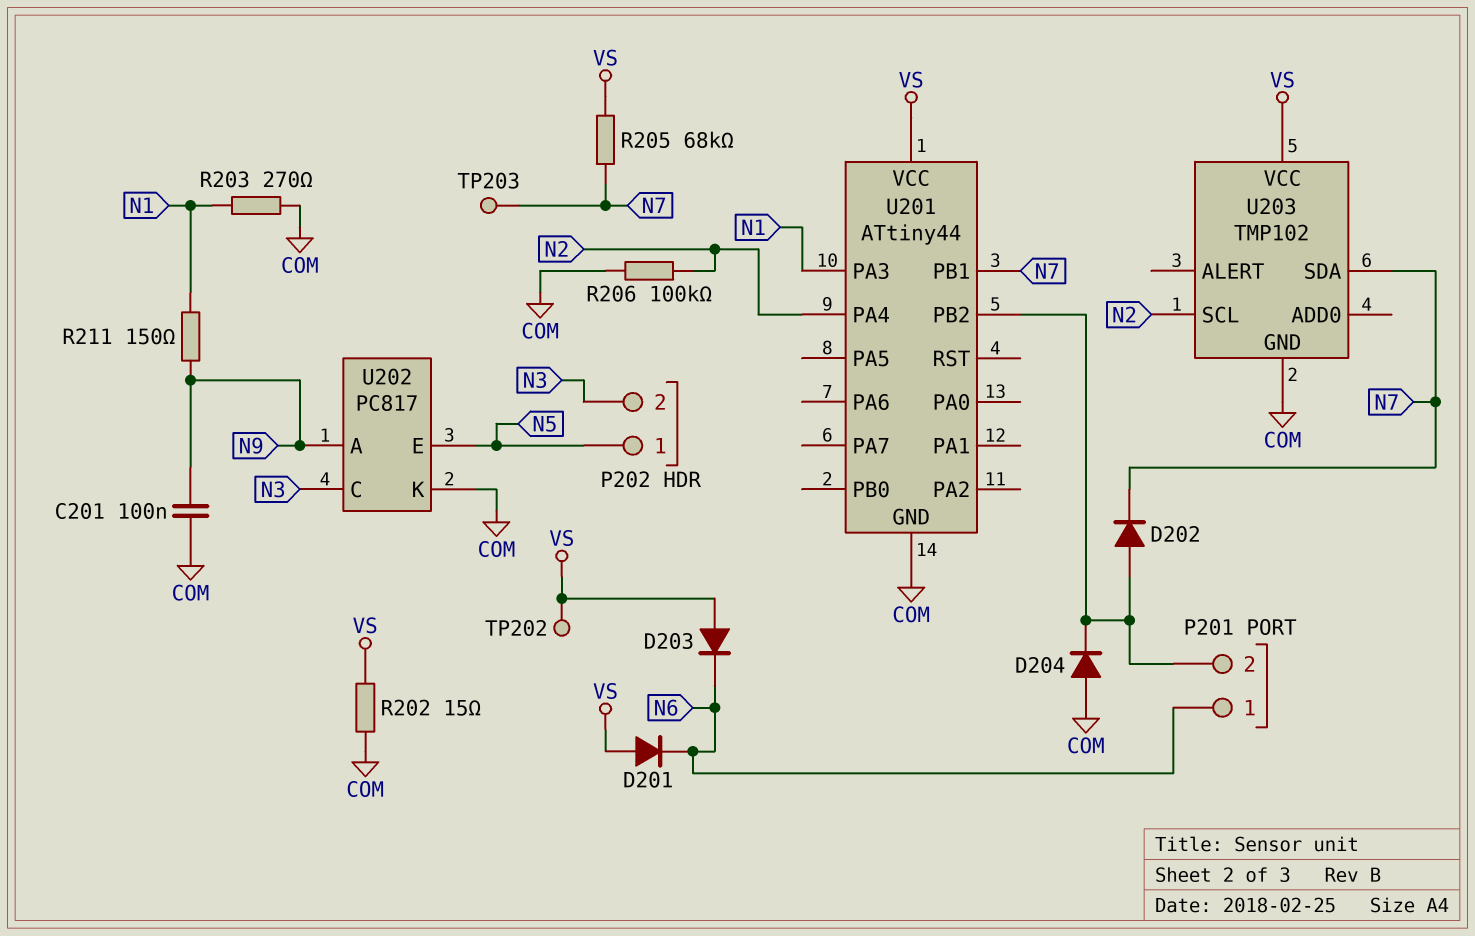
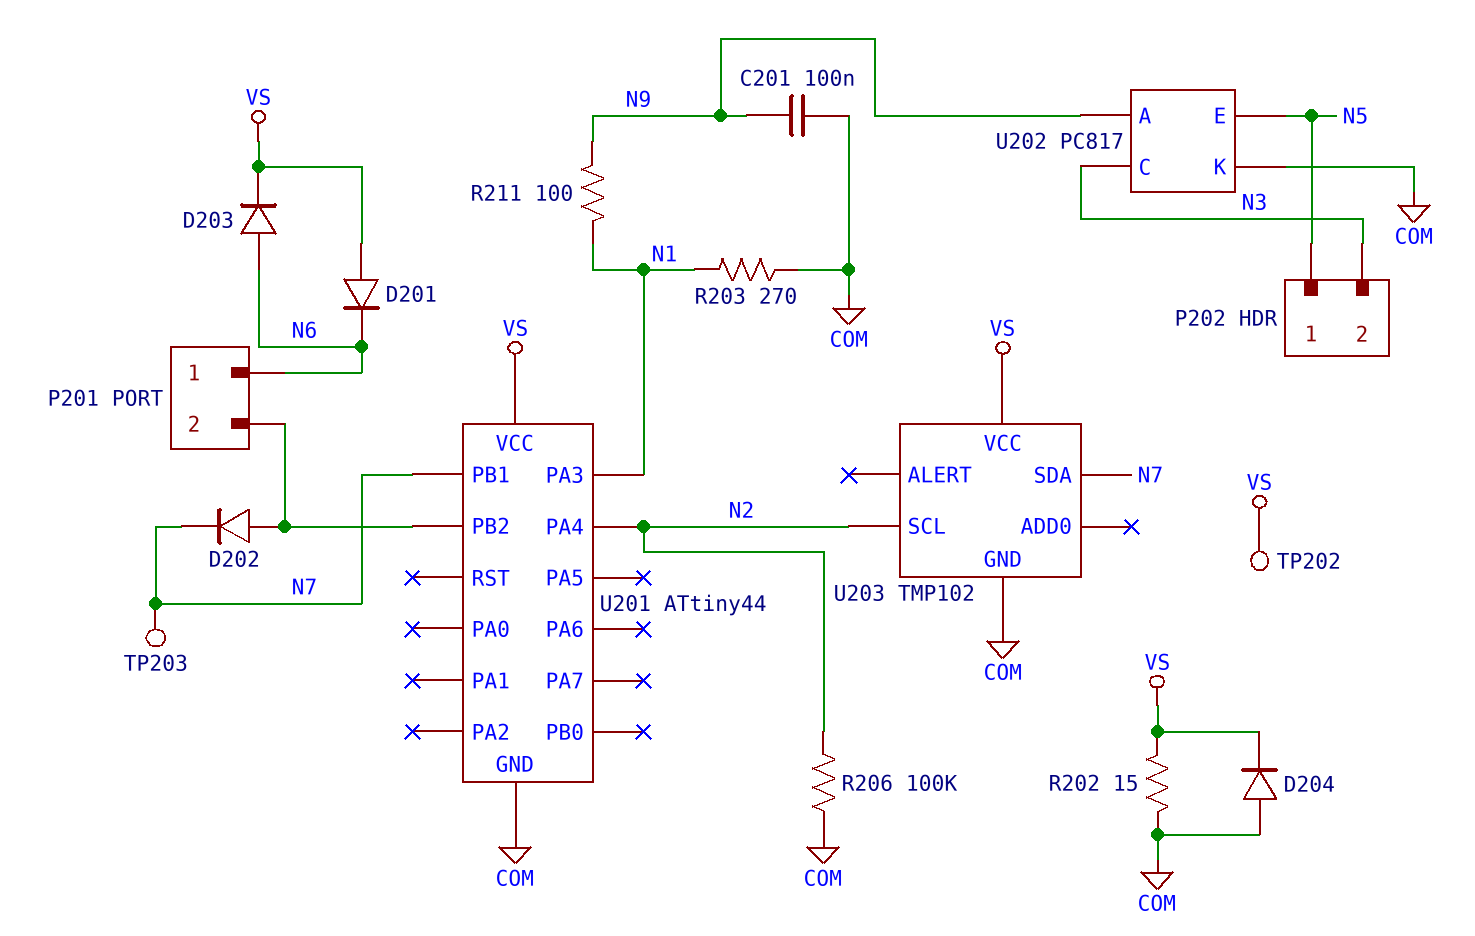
D203: diode (A VS, K N6) -> diode (A N6, K VS)
D204: diode (A COM, K P201/2) -> diode (A COM, K VS)
R205: 68k (N7, VS) -> none
R211: 150 (N1, N9) -> 100 (N1, N9)

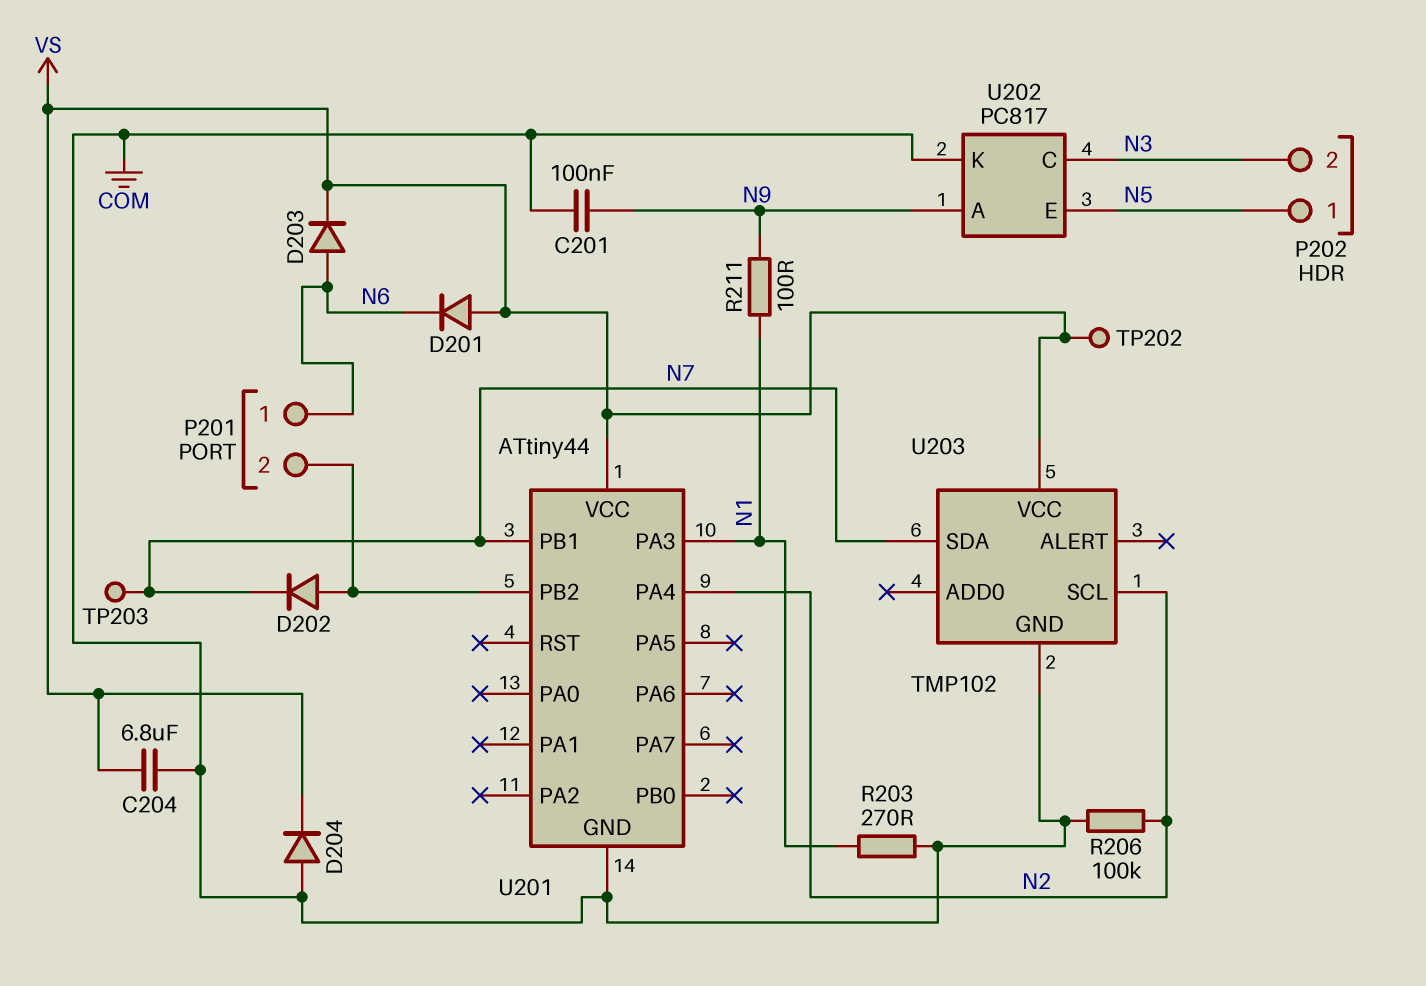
C204: none -> 6.8uF (COM, VS)
R202: 15 (COM, VS) -> none

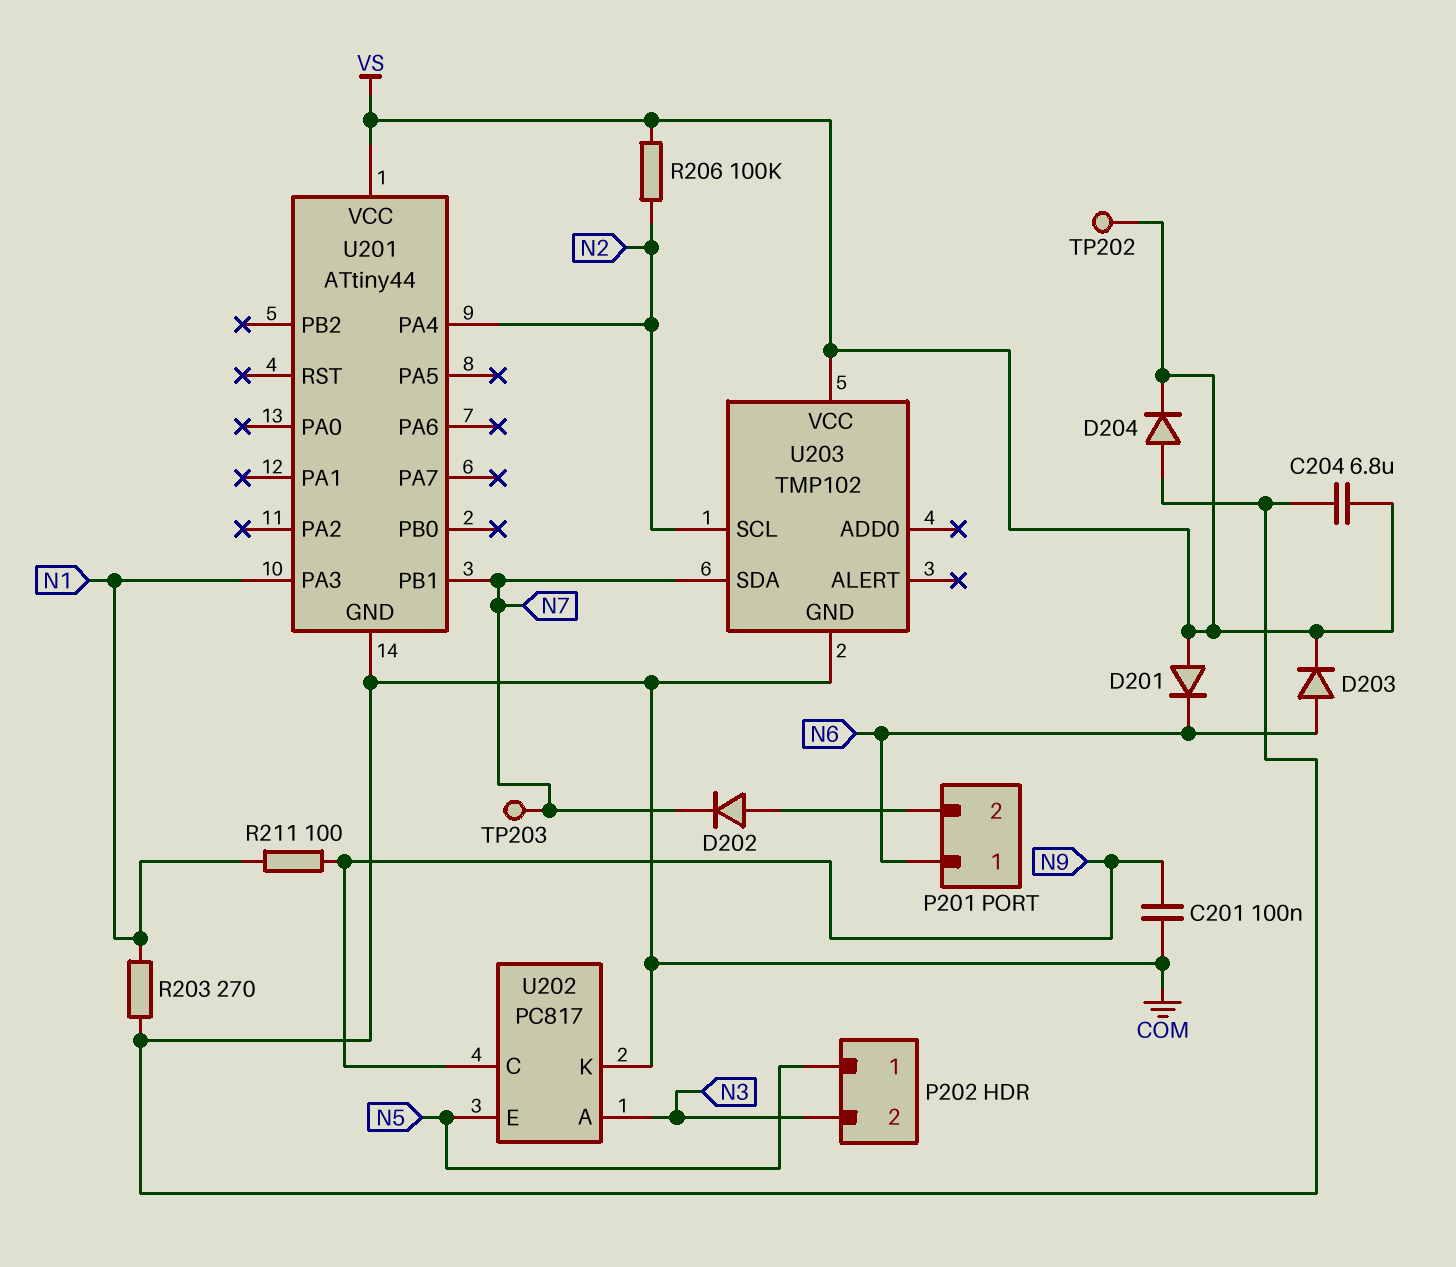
R206: 100k (COM, N2) -> 100k (N2, VS)
U201 pin PB2: P201/2 -> none
U202 pin A: N9 -> N3
U202 pin C: N3 -> N9

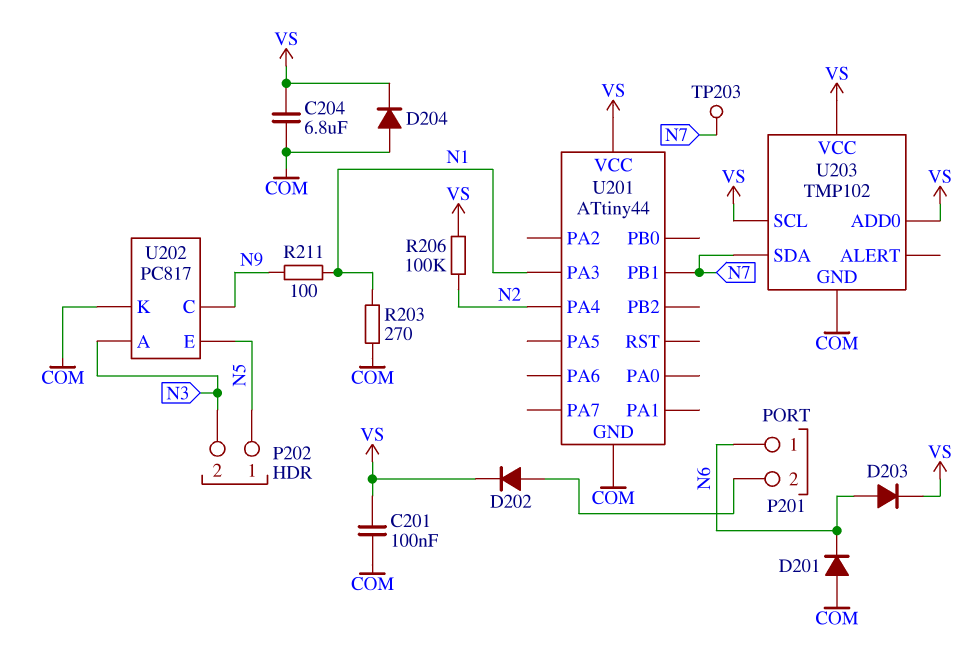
C201: 100nF (COM, N9) -> 100nF (COM, VS)
D201: diode (A VS, K N6) -> diode (A COM, K N6)
D202: diode (A P201/2, K N7) -> diode (A P201/2, K VS)
TP202: test point (VS) -> none
U203 pin ADD0: none -> VS
U203 pin SCL: N2 -> VS

